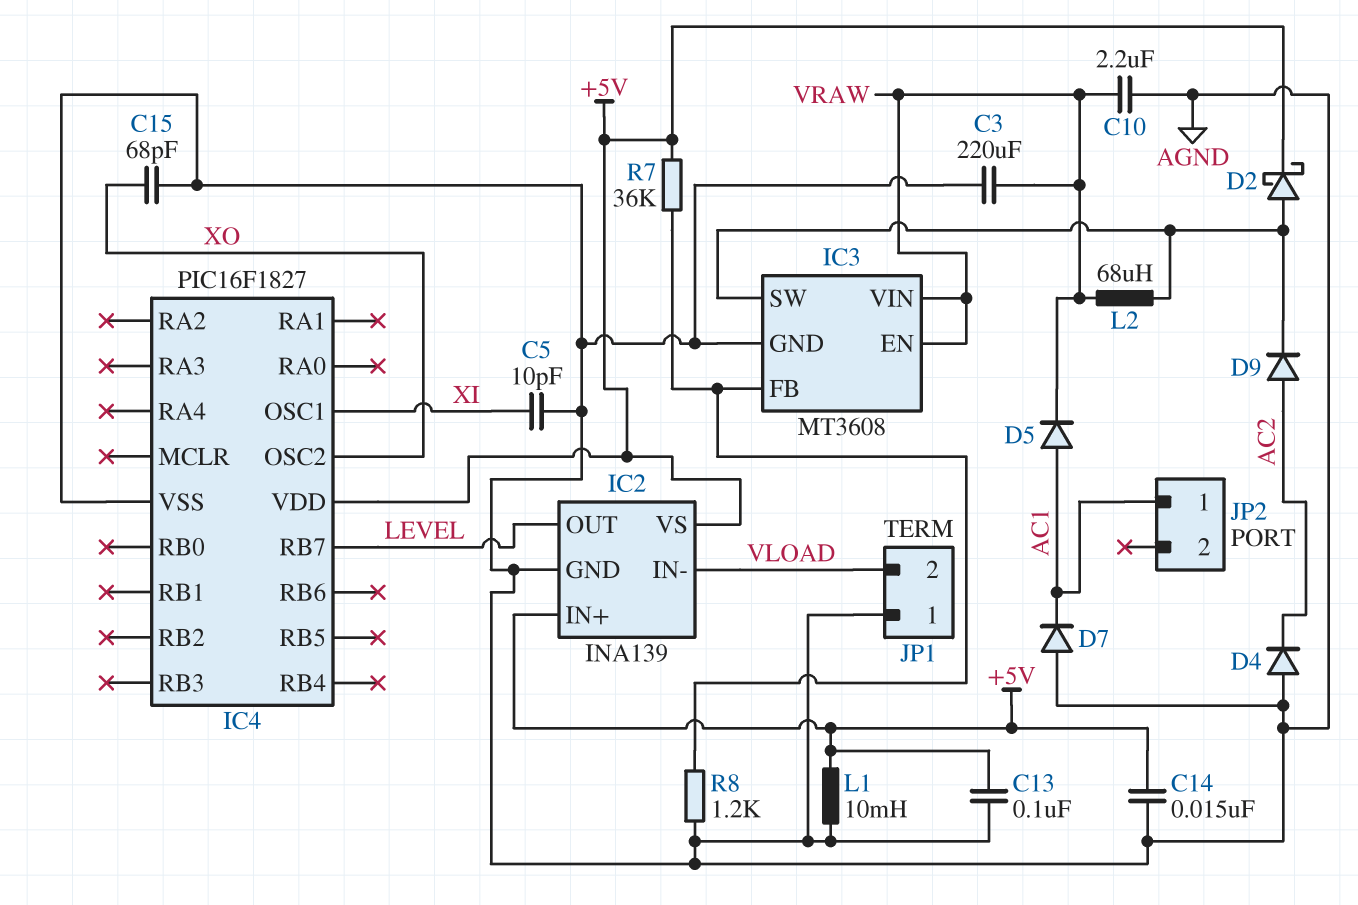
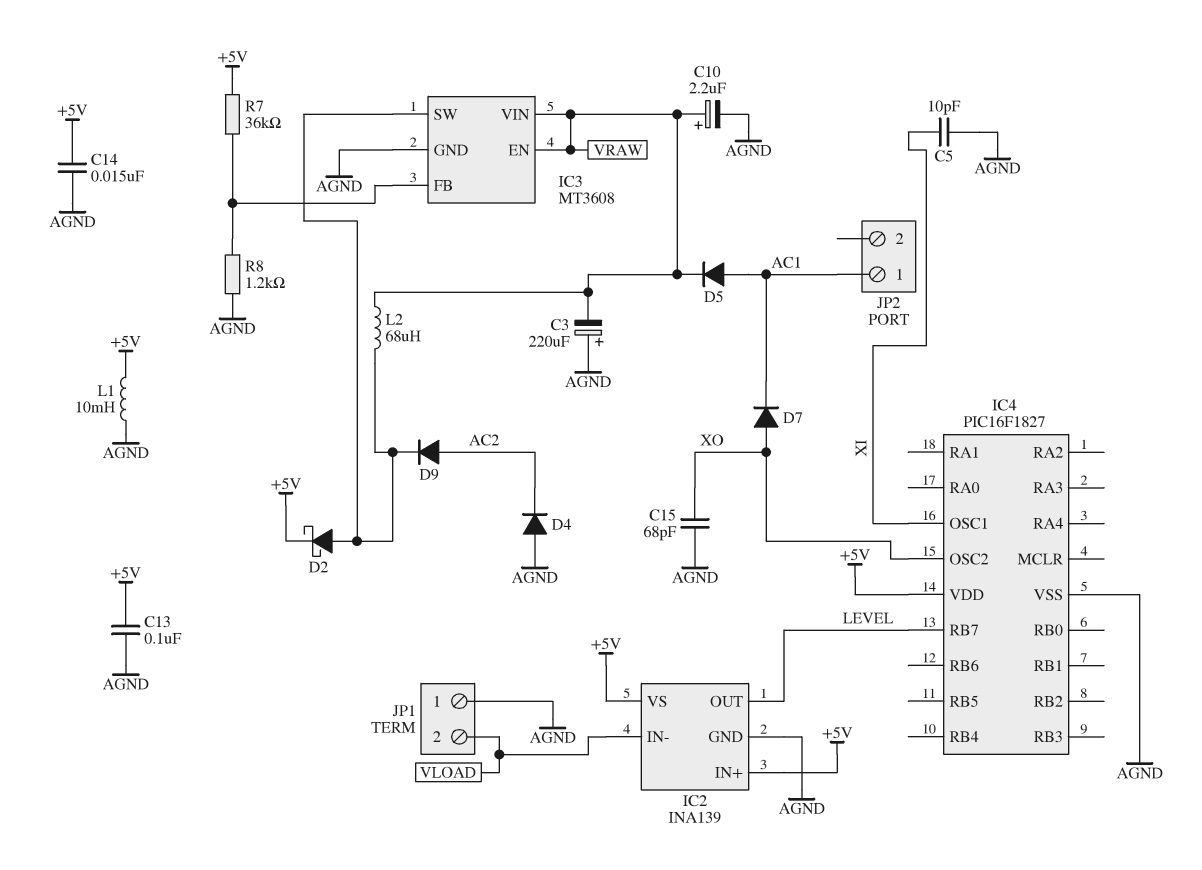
C3: 220uF (AGND, VRAW) -> 220uF (plus AGND, minus VRAW)
C10: 2.2uF (AGND, VRAW) -> 2.2uF (plus VRAW, minus AGND)
D7: diode (A AGND, K AC1) -> diode (A XO, K AC1)

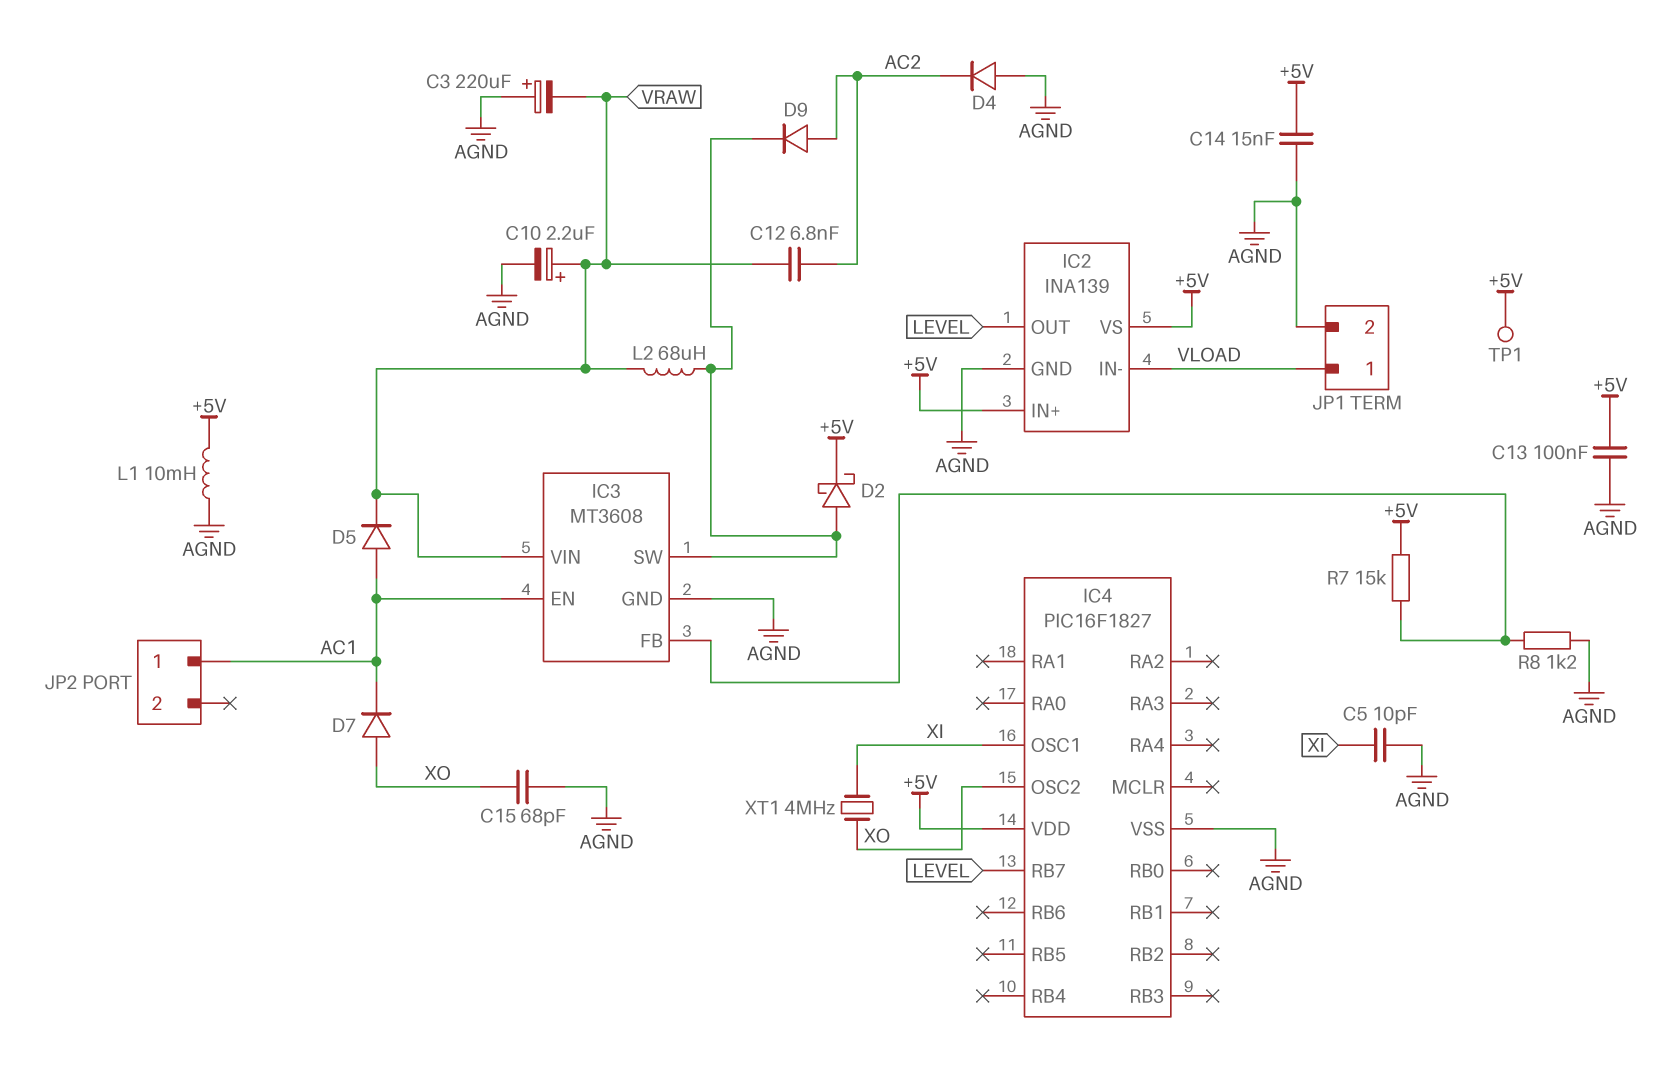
C12: none -> 6.8nF (AC2, VRAW)
IC3 pin EN: VRAW -> AC1
JP1 pin 1: AGND -> VLOAD
JP1 pin 2: VLOAD -> AGND
R7: 36k (+5V, IC3/FB) -> 15k (+5V, IC3/FB)
TP1: none -> test point (+5V)
XT1: none -> 4MHz (XI, XO)

